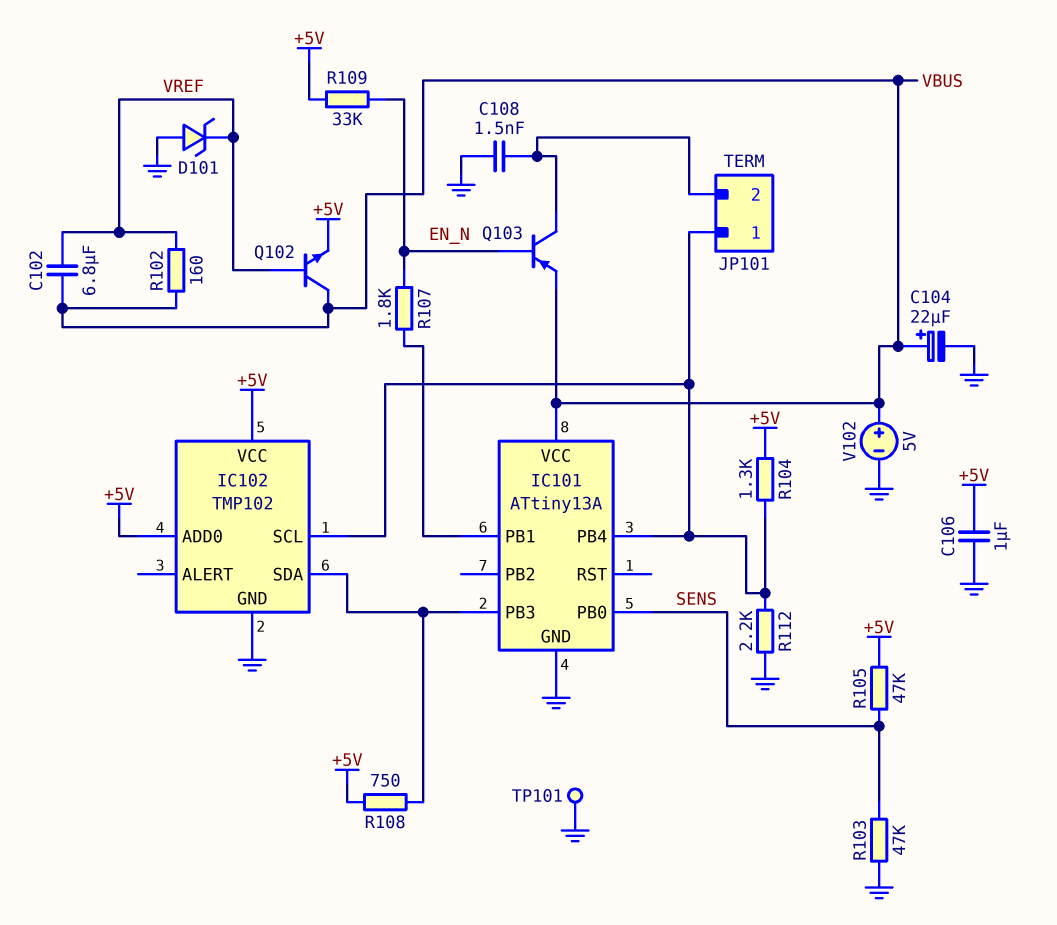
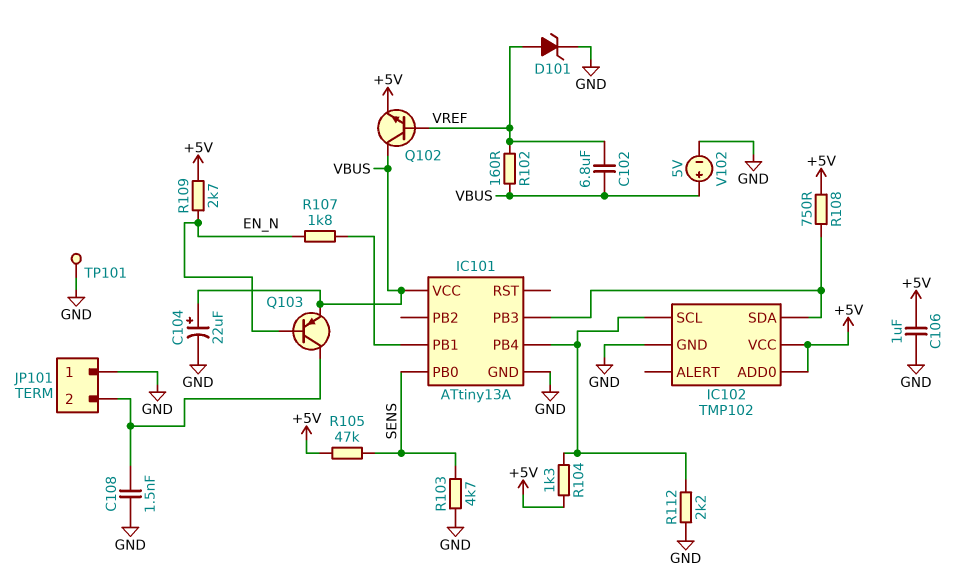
D101: zener (A GND, K VREF) -> zener (A VREF, K GND)
JP101 pin 1: IC101/PB4 -> GND
R103: 47k (GND, SENS) -> 4.7k (GND, SENS)
R109: 33k (+5V, EN_N) -> 2.7k (+5V, EN_N)

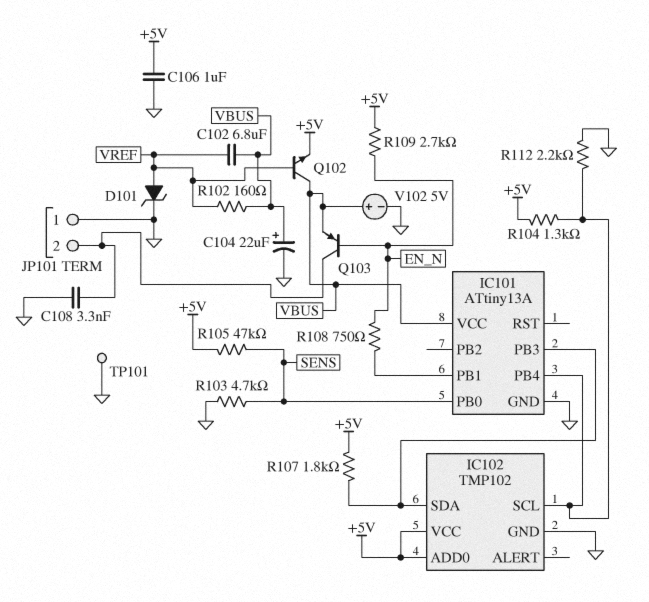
C108: 1.5nF (GND, JP101/2) -> 3.3nF (GND, JP101/2)
R107: 1.8k (EN_N, IC101/PB1) -> 1.8k (+5V, IC101/PB3)
R108: 750 (+5V, IC101/PB3) -> 750 (EN_N, IC101/PB1)

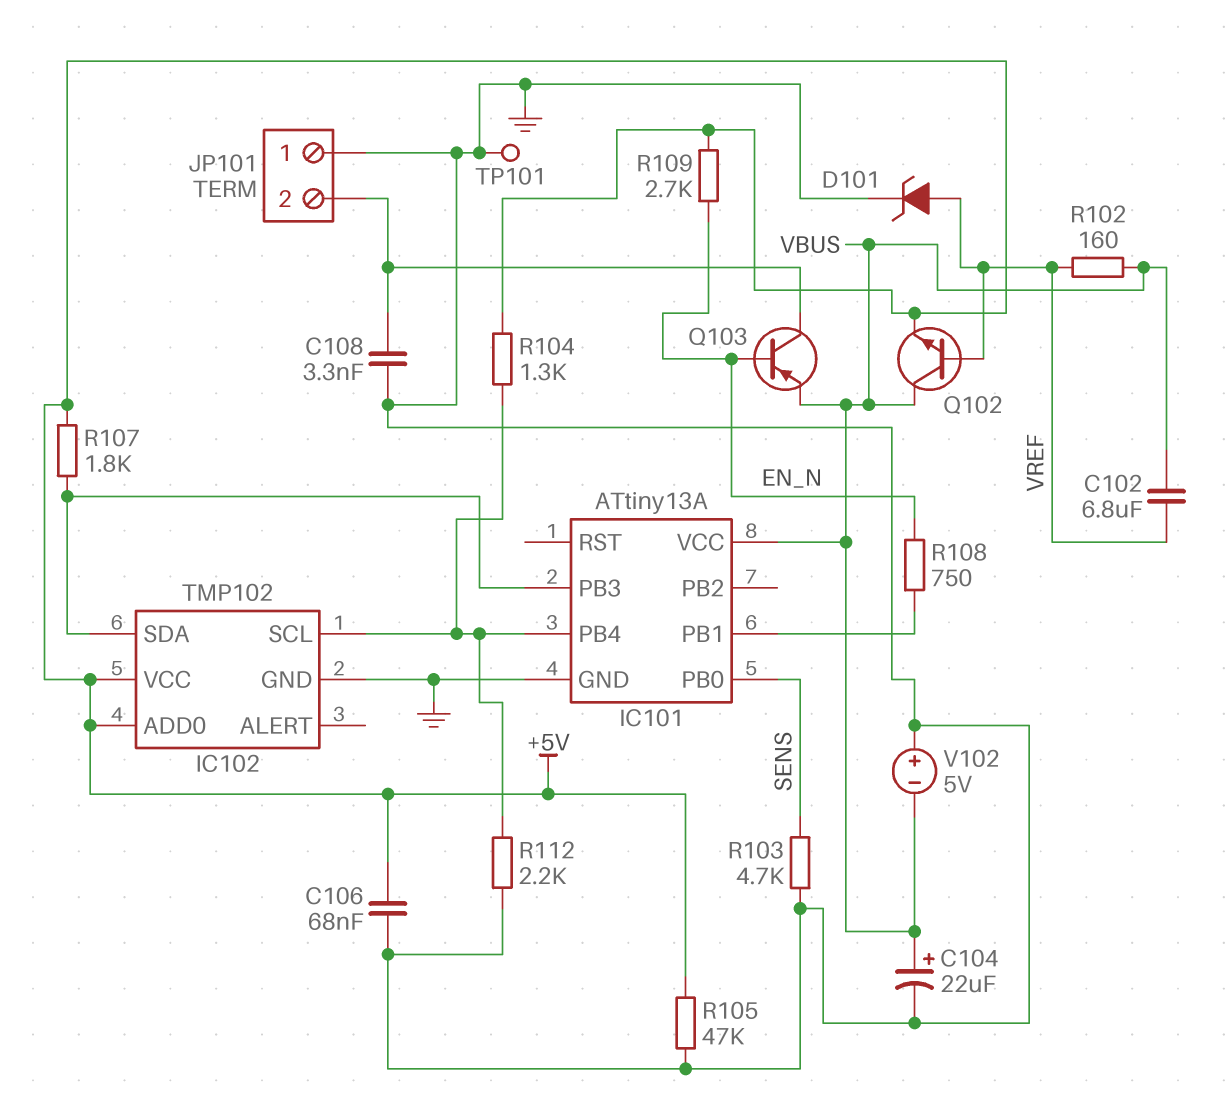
C106: 1uF (+5V, GND) -> 68nF (+5V, GND)
R105: 47k (+5V, SENS) -> 47k (+5V, GND)
V102: 5V (plus VBUS, minus GND) -> 5V (plus GND, minus VBUS)

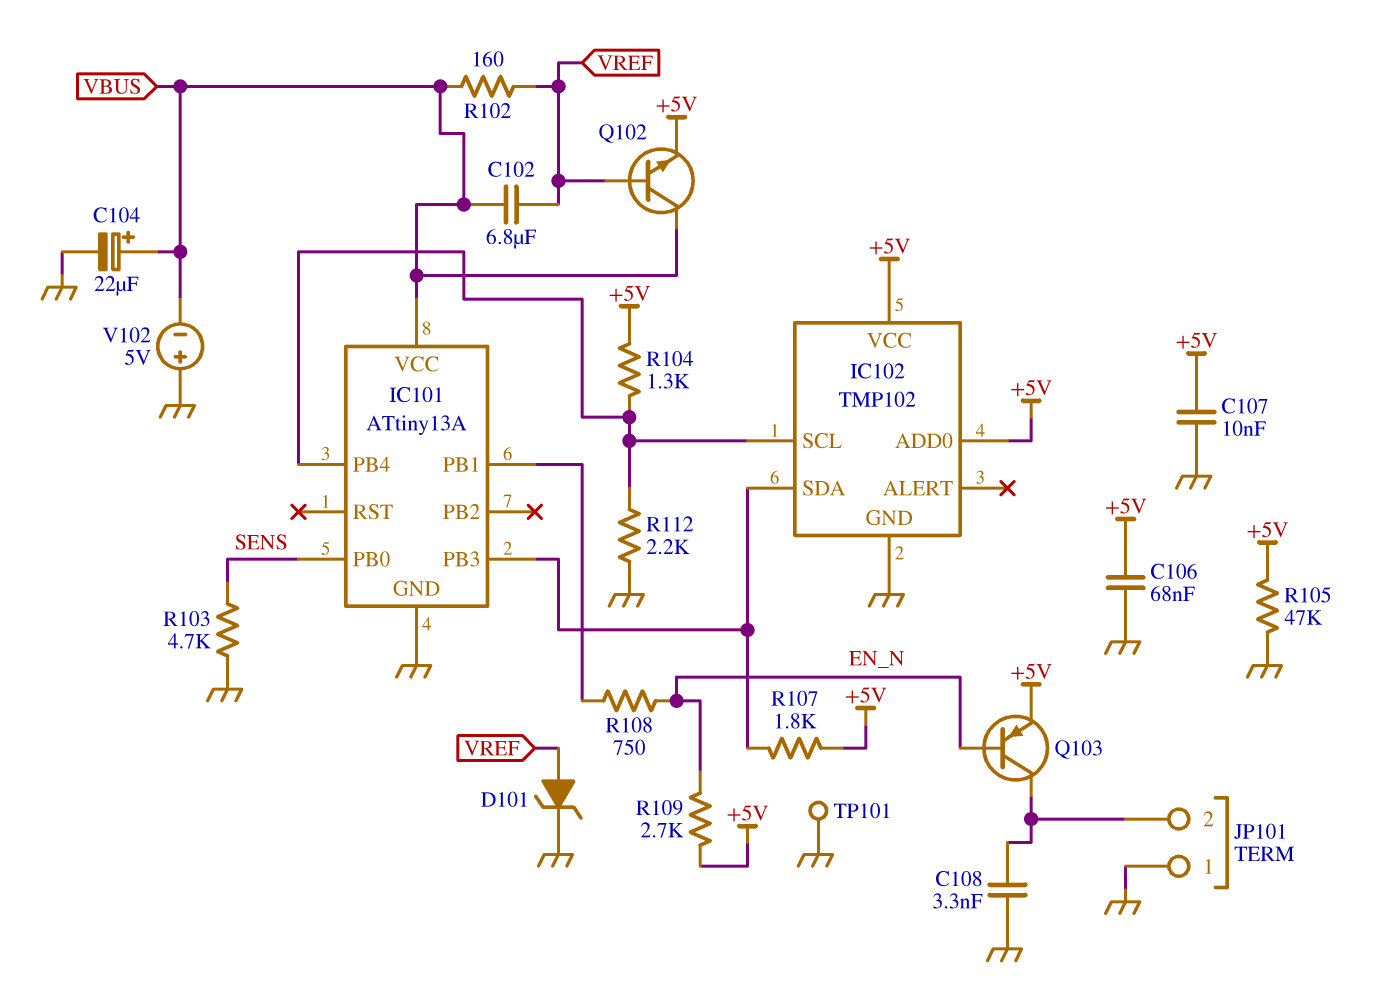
C107: none -> 10nF (+5V, GND)
Q103: PNP (B EN_N, C JP101/2, E VBUS) -> PNP (B EN_N, C JP101/2, E +5V)

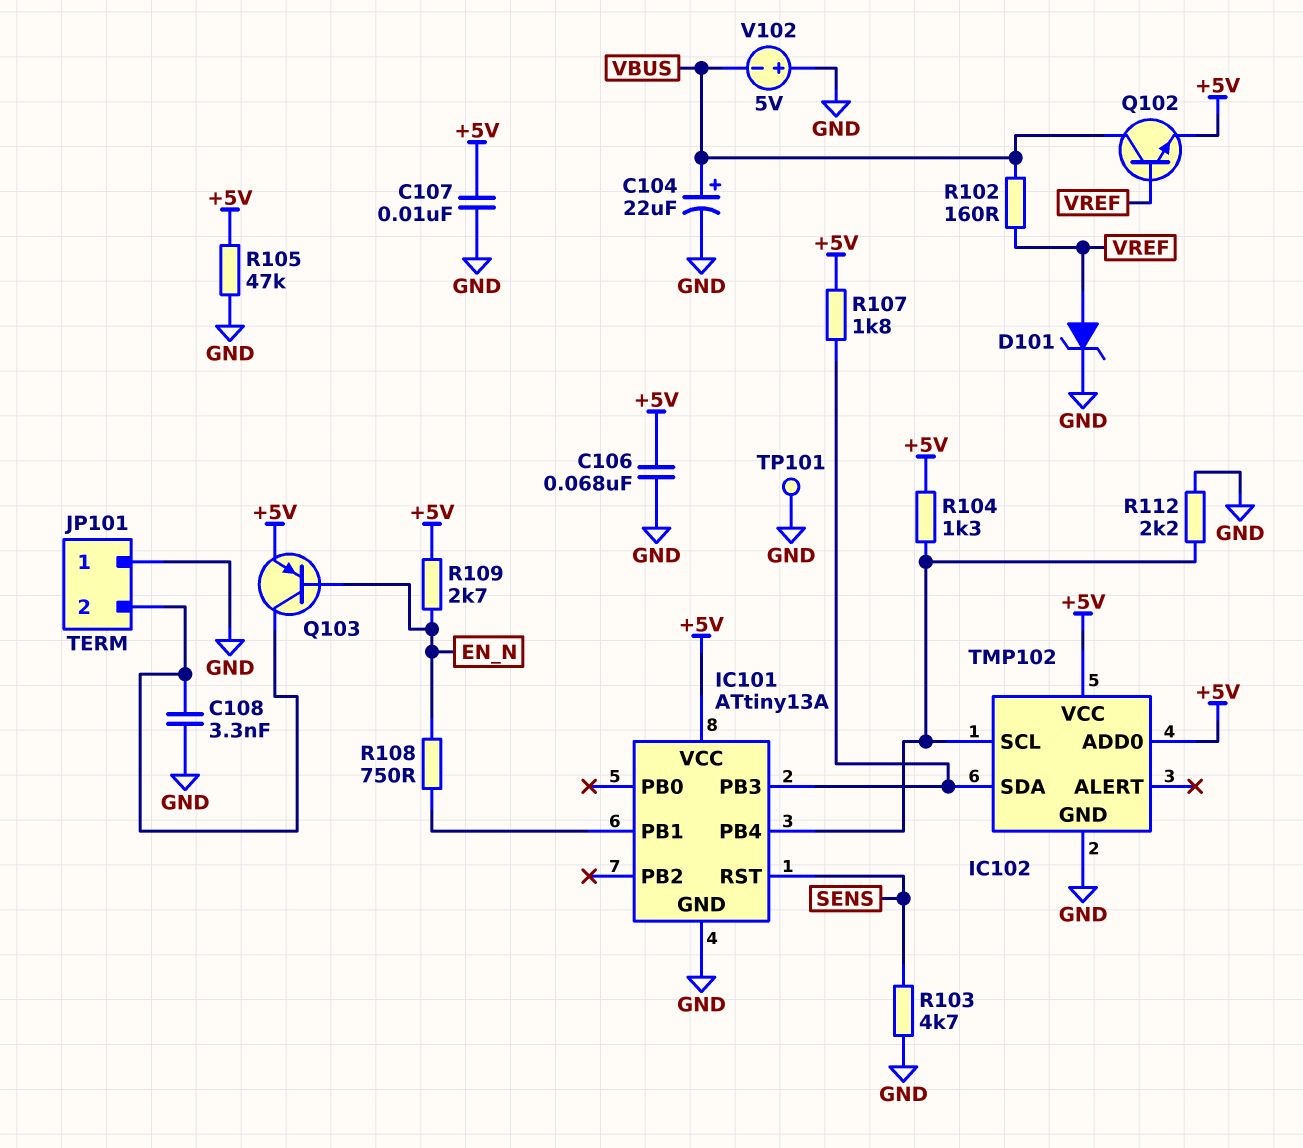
C102: 6.8uF (VBUS, VREF) -> none
IC101 pin PB0: SENS -> none
IC101 pin RST: none -> SENS
IC101 pin VCC: VBUS -> +5V

